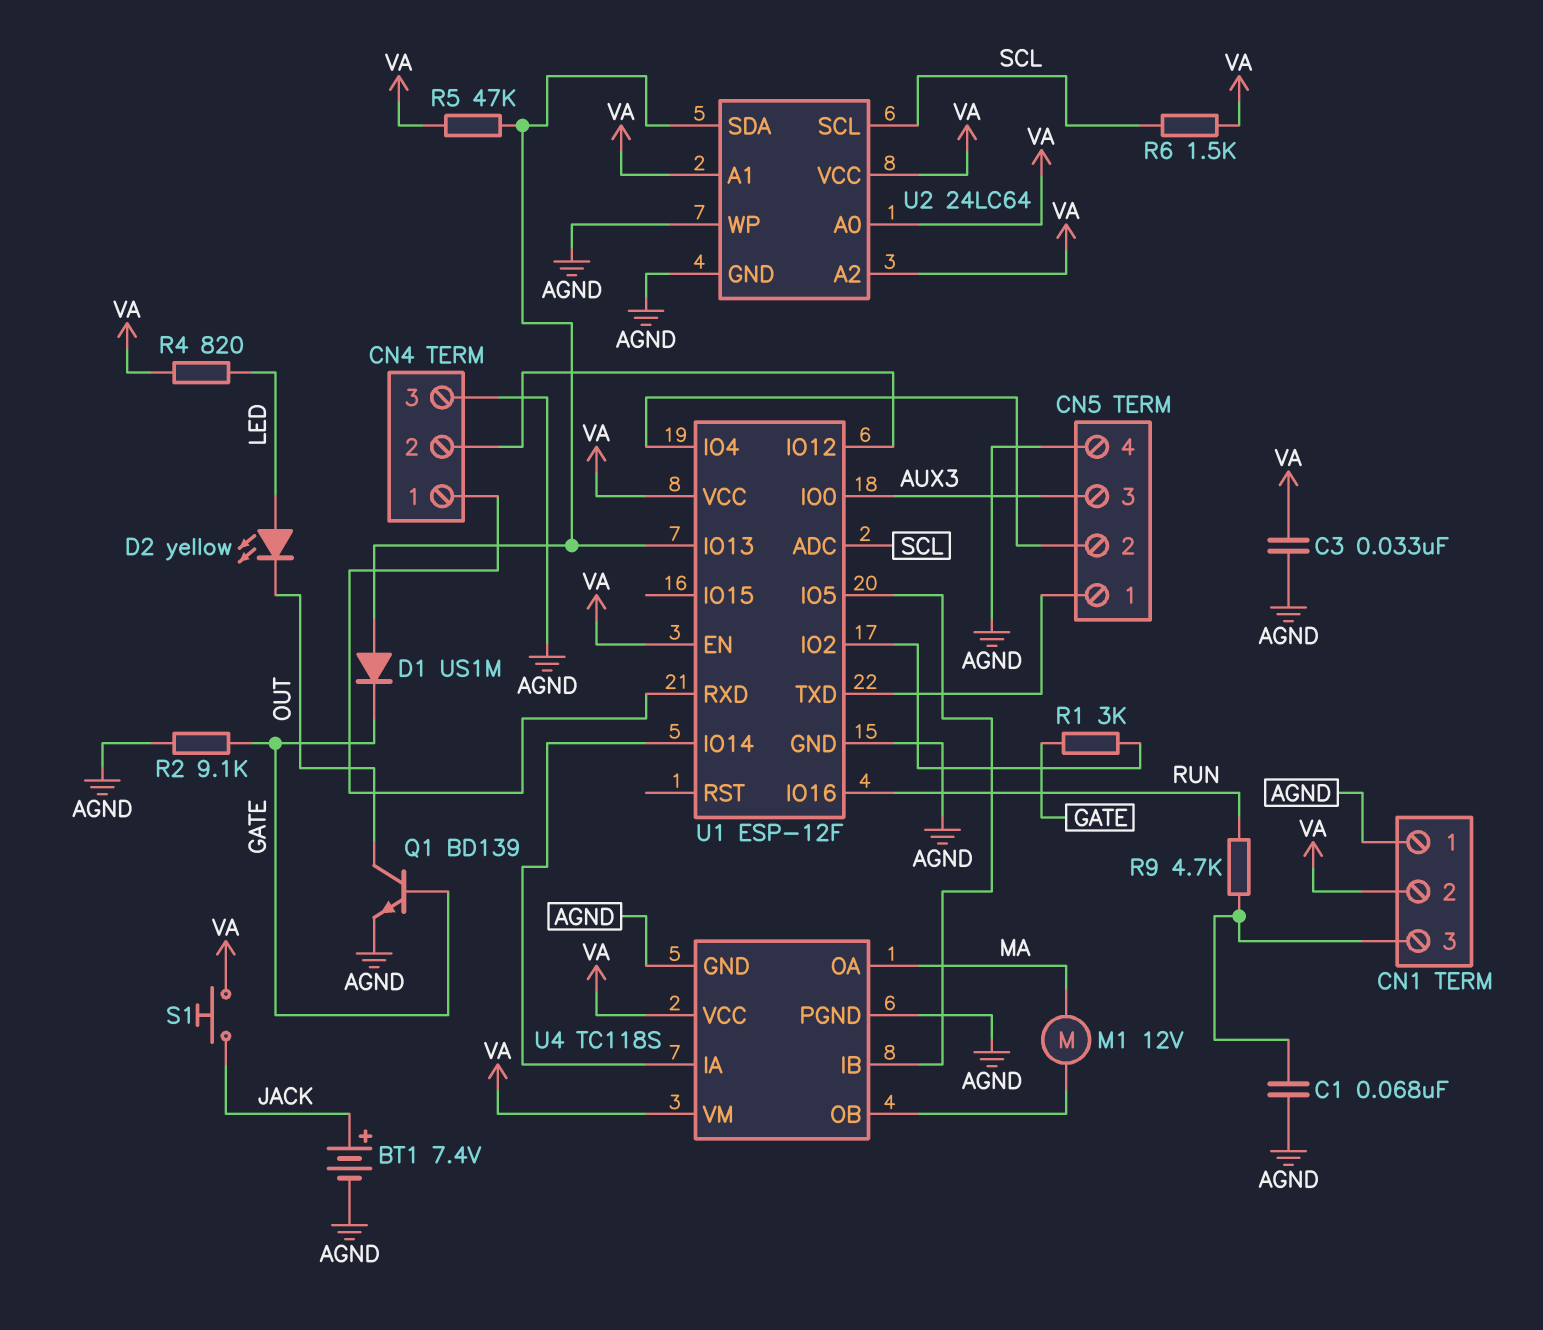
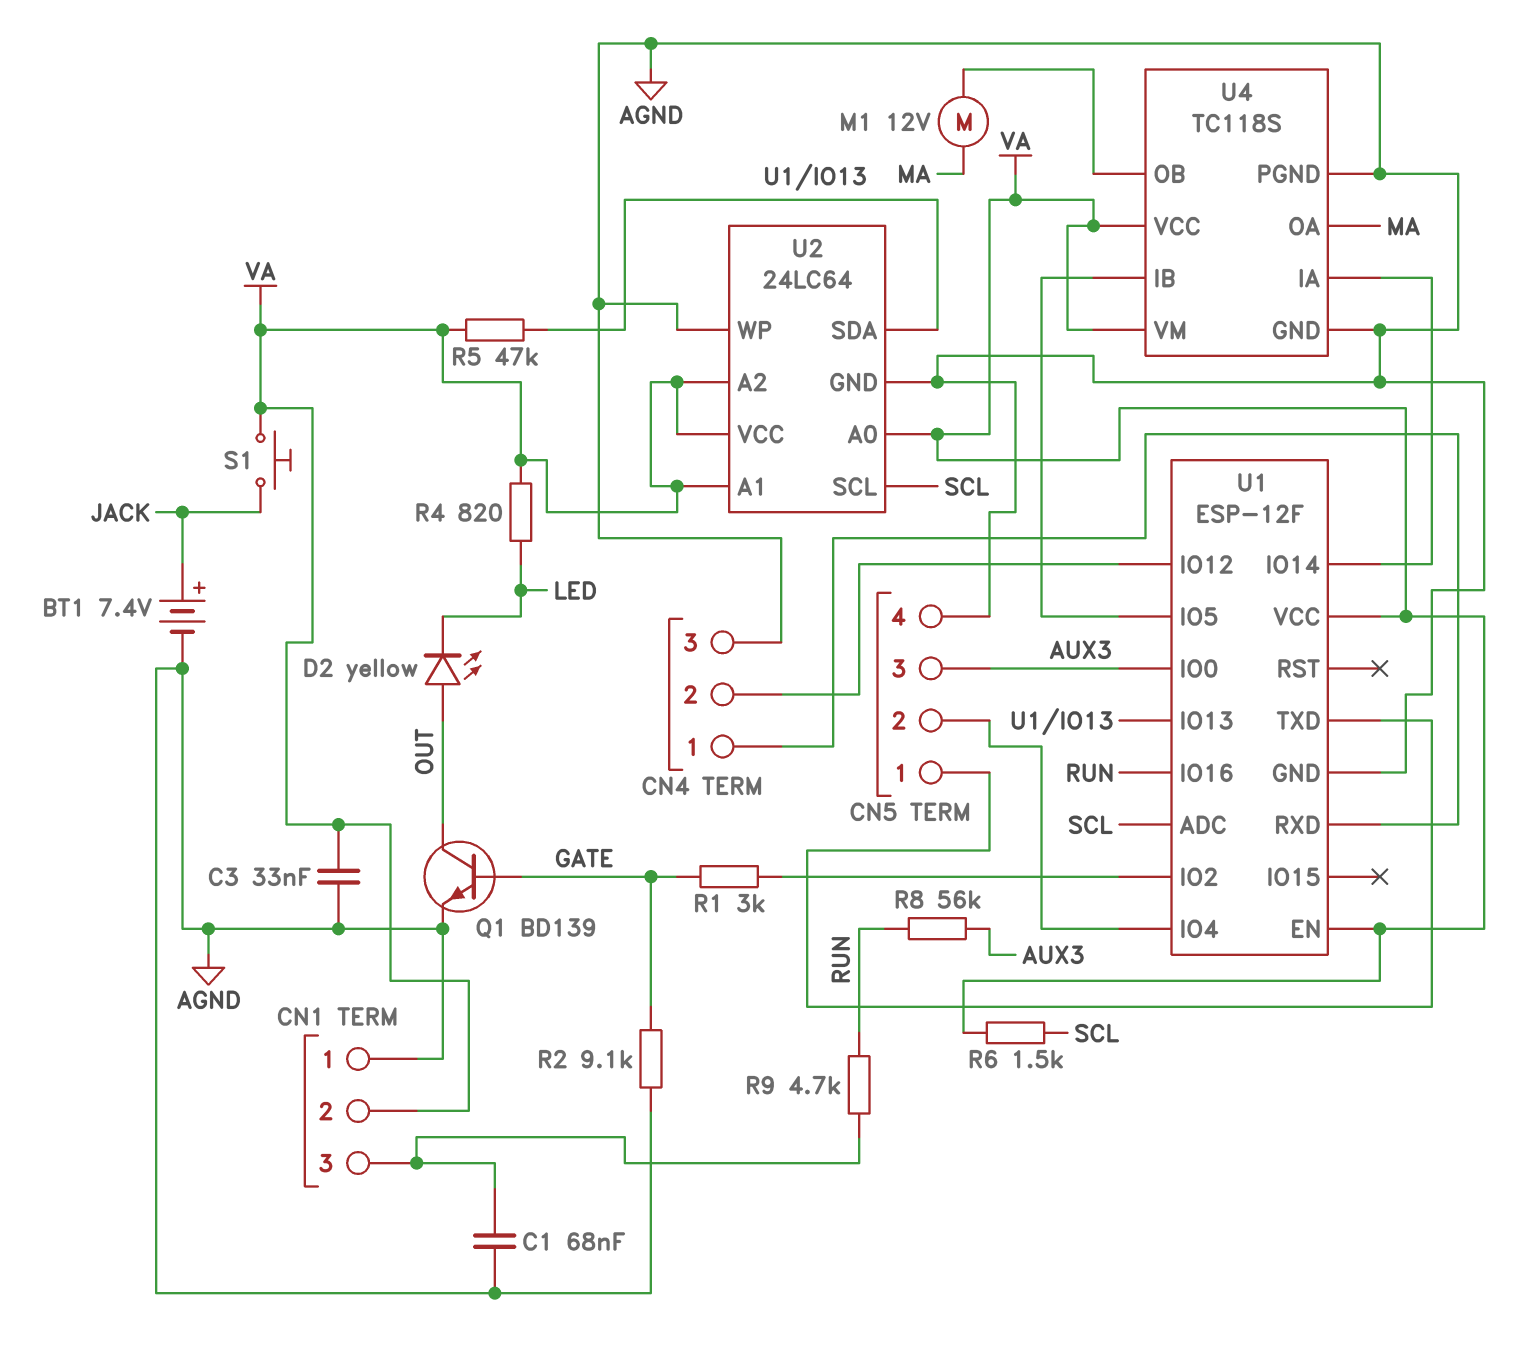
D1: diode US1M (A U1/IO13, K GATE) -> none
D2: LED yellow (A LED, K OUT) -> LED yellow (A OUT, K LED)
R8: none -> 56k (AUX3, RUN)

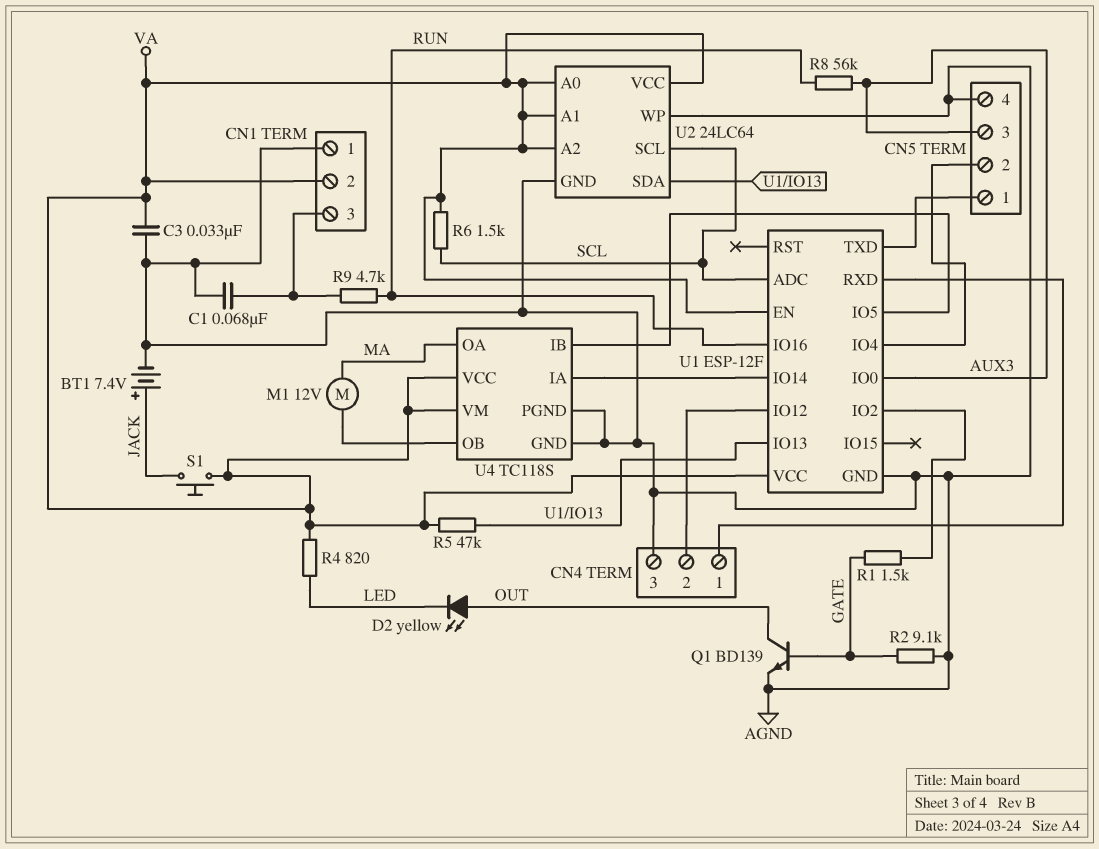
R1: 3k (GATE, U1/IO2) -> 1.5k (GATE, U1/IO2)

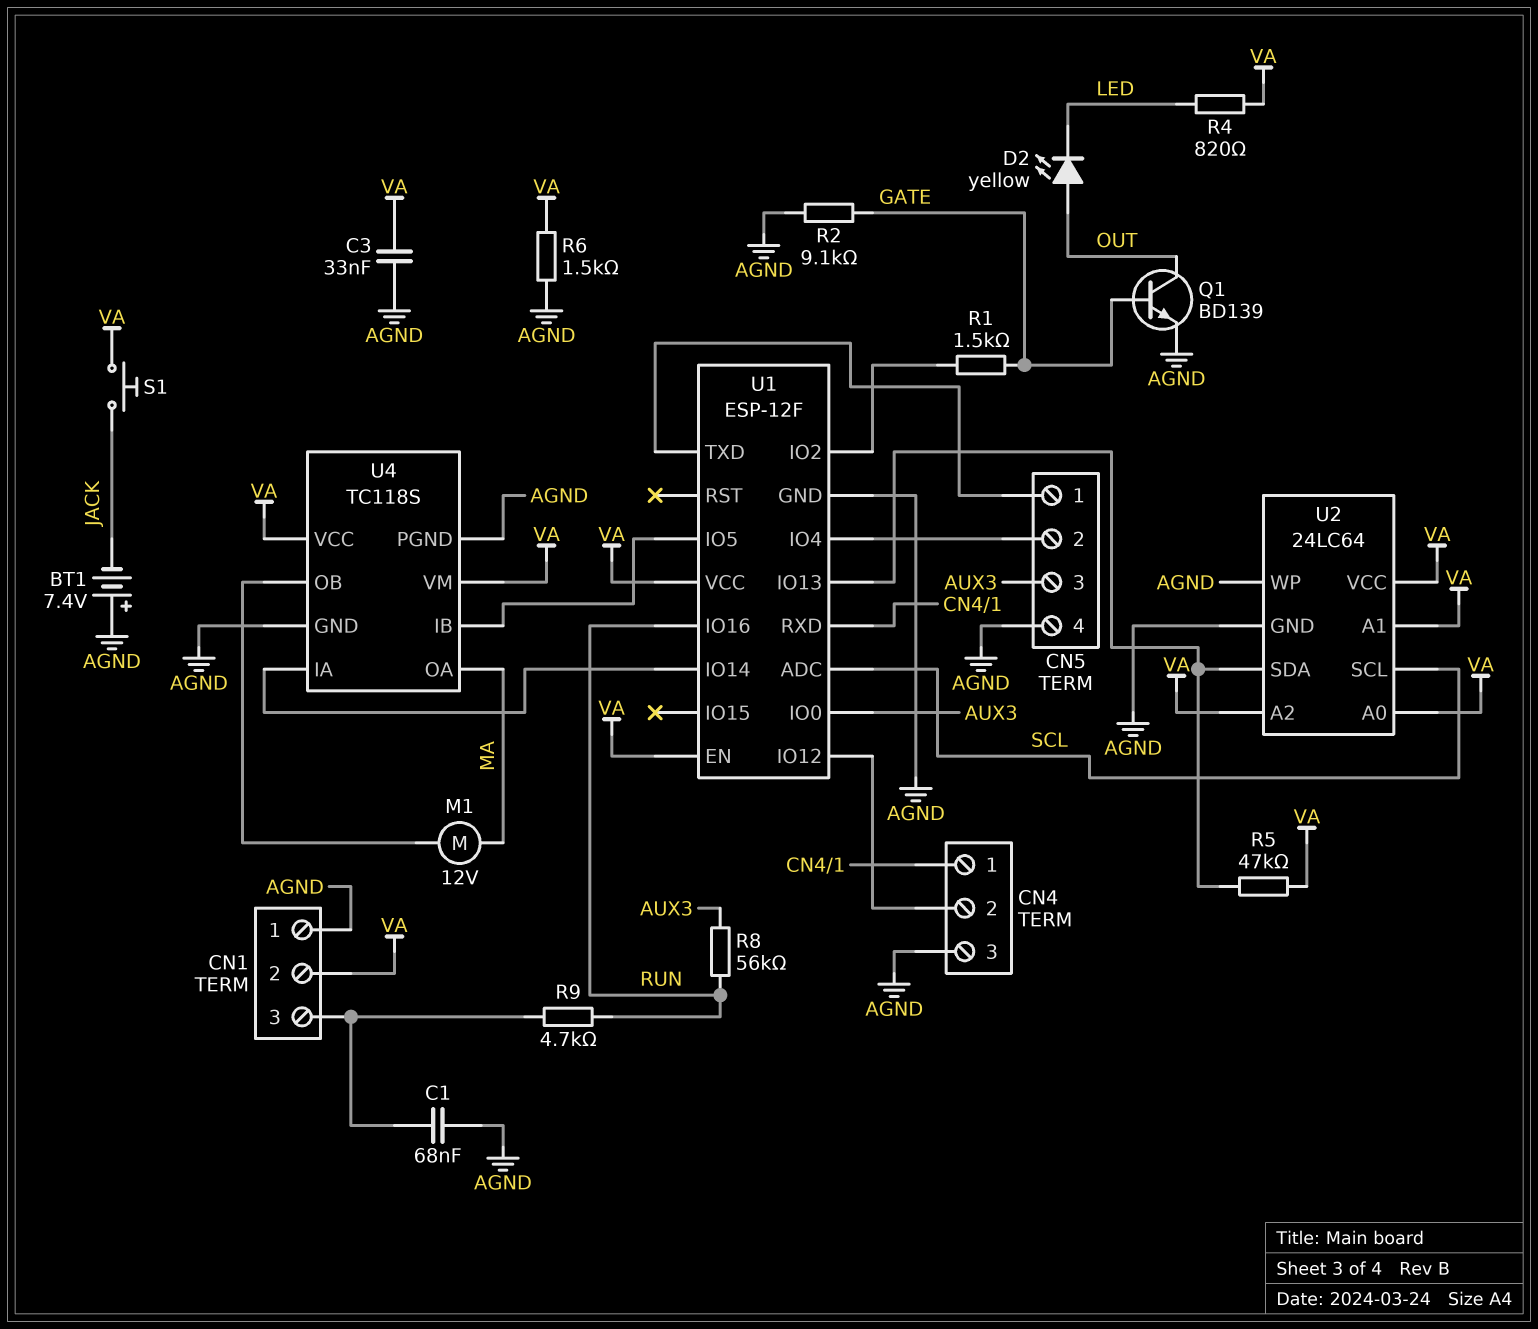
BT1: 7.4V (plus JACK, minus AGND) -> 7.4V (plus AGND, minus JACK)
R6: 1.5k (SCL, VA) -> 1.5k (AGND, VA)

